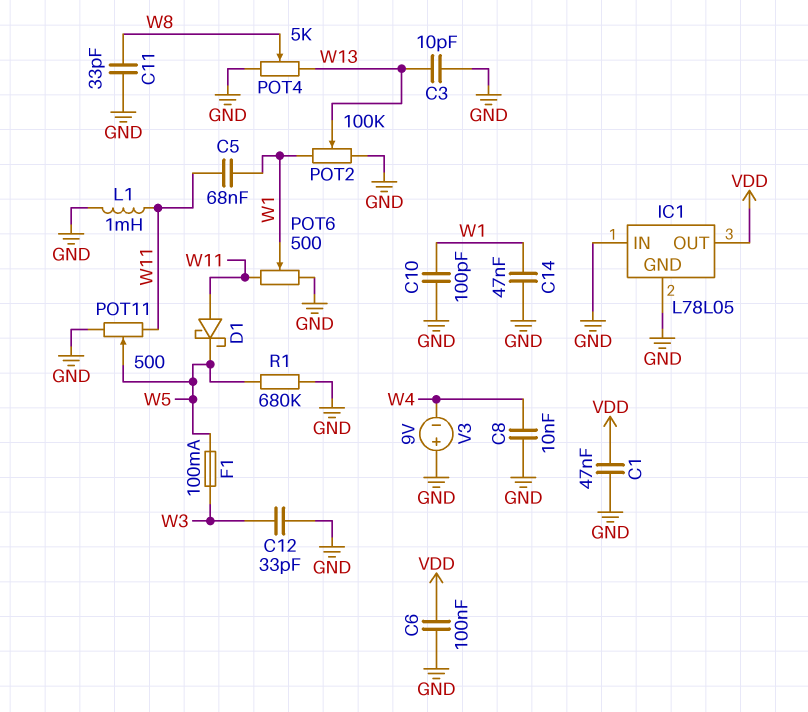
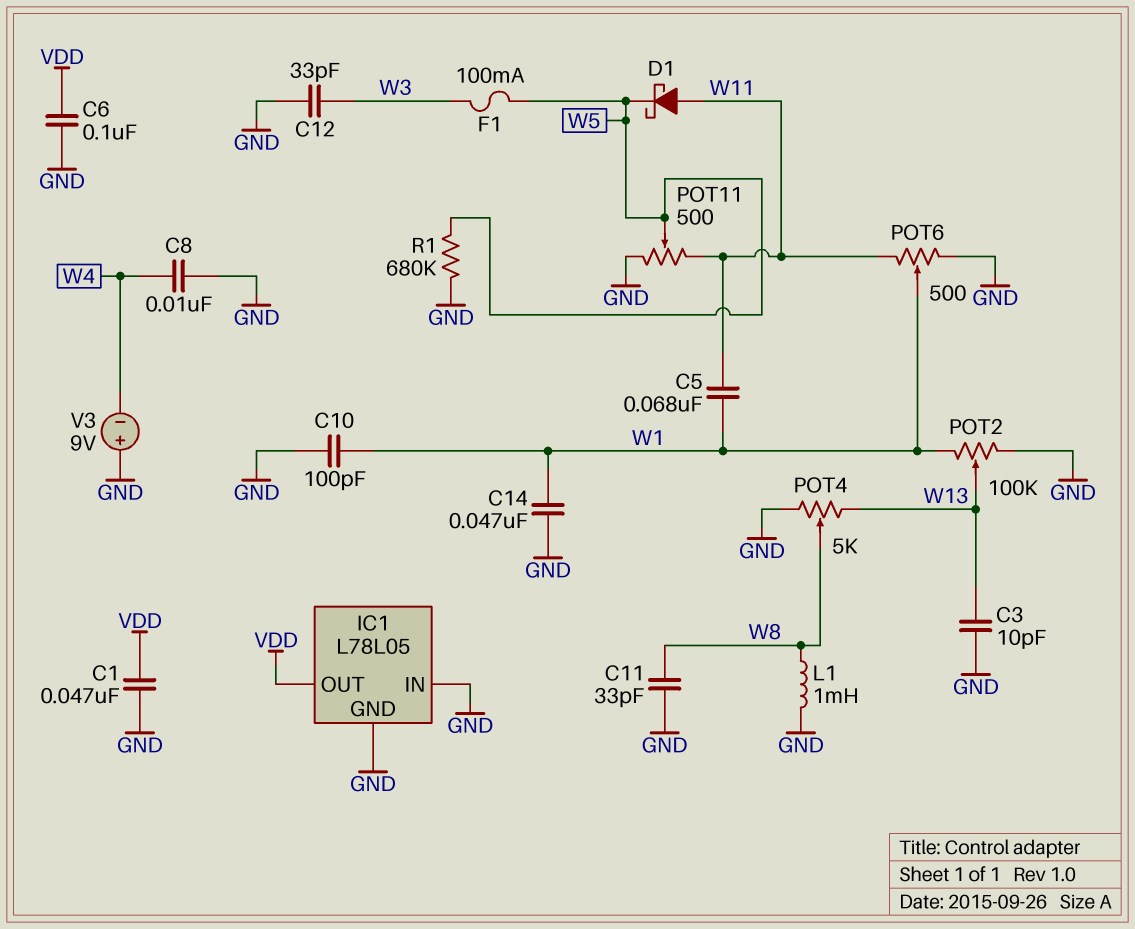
L1: 1mH (GND, W11) -> 1mH (GND, W8)

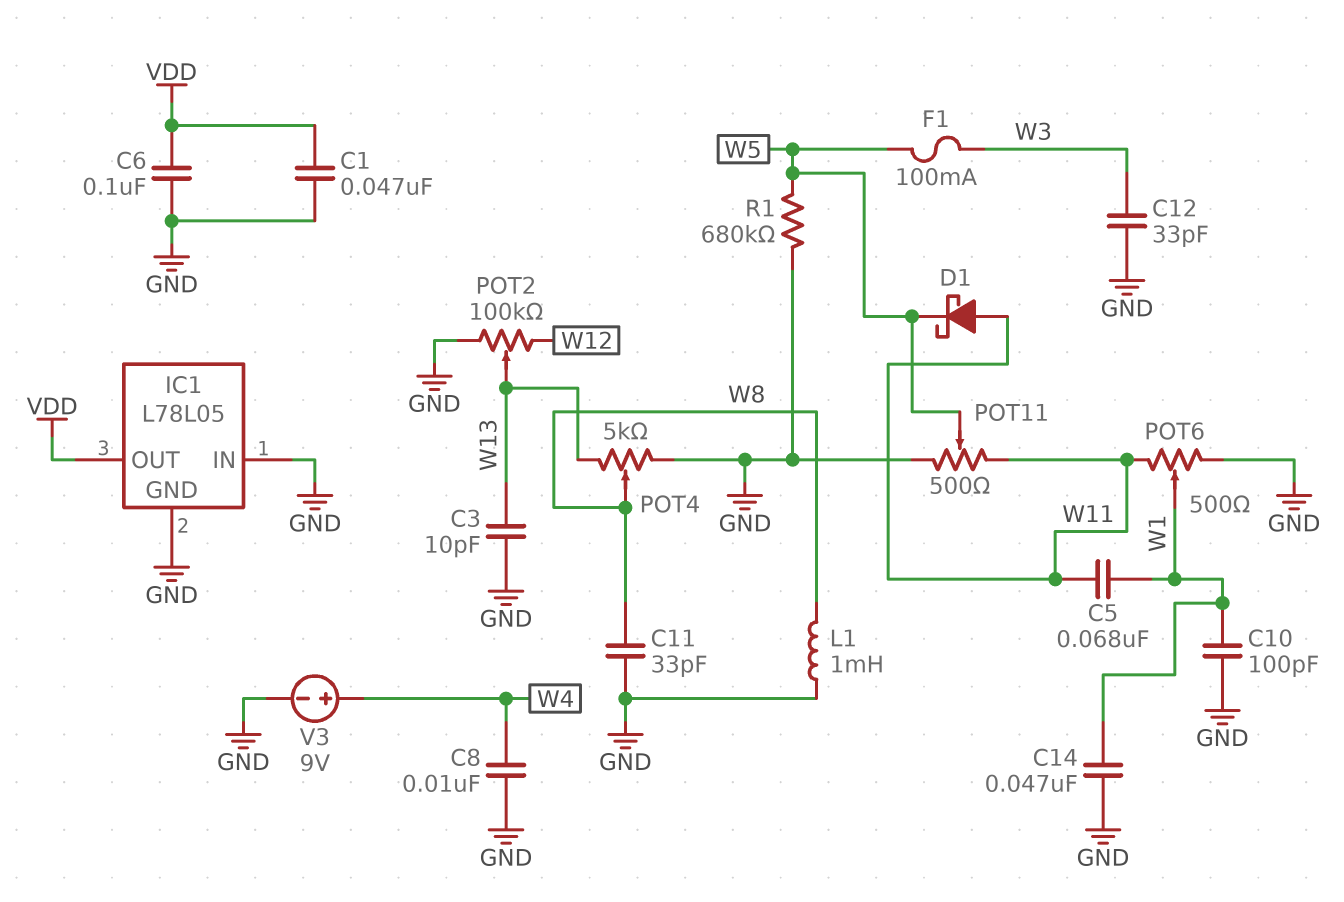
POT2: 100k (GND, W1, wiper W13) -> 100k (GND, W12, wiper W13)
V3: 9V (plus GND, minus W4) -> 9V (plus W4, minus GND)

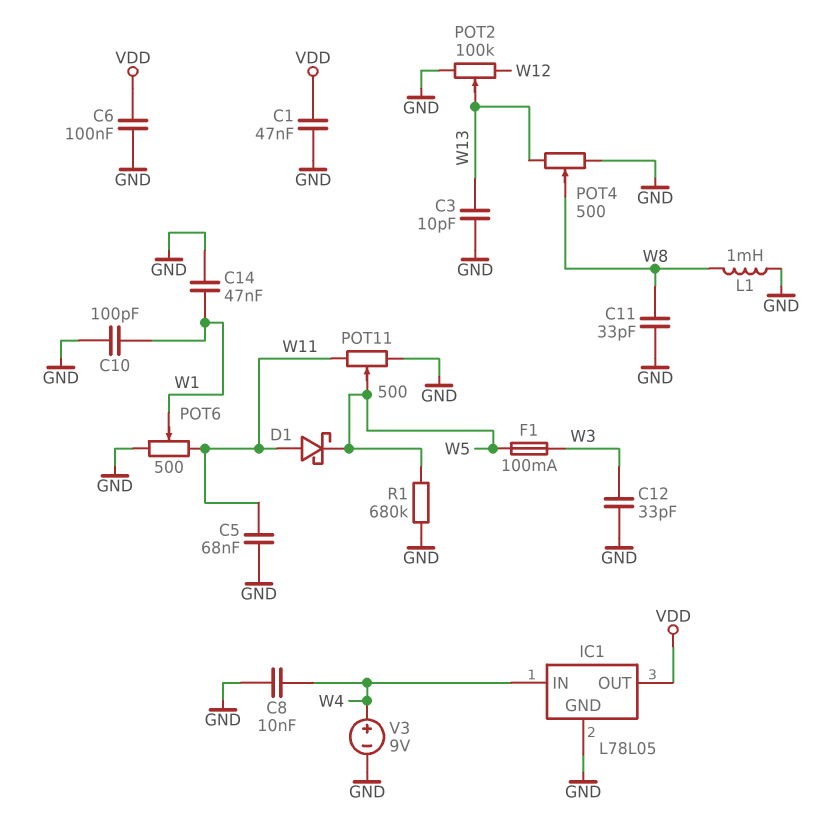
C5: 68nF (W1, W11) -> 68nF (GND, W11)
IC1 pin IN: GND -> W4
POT4: 5k (GND, W13, wiper W8) -> 500 (GND, W13, wiper W8)

